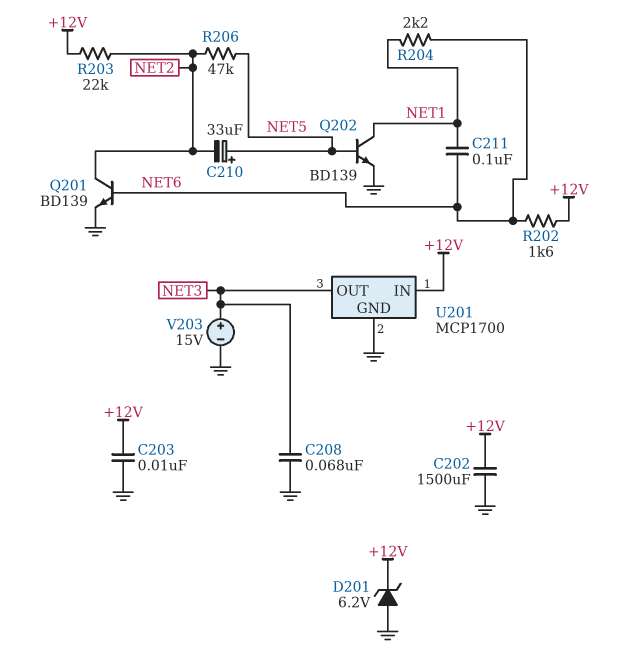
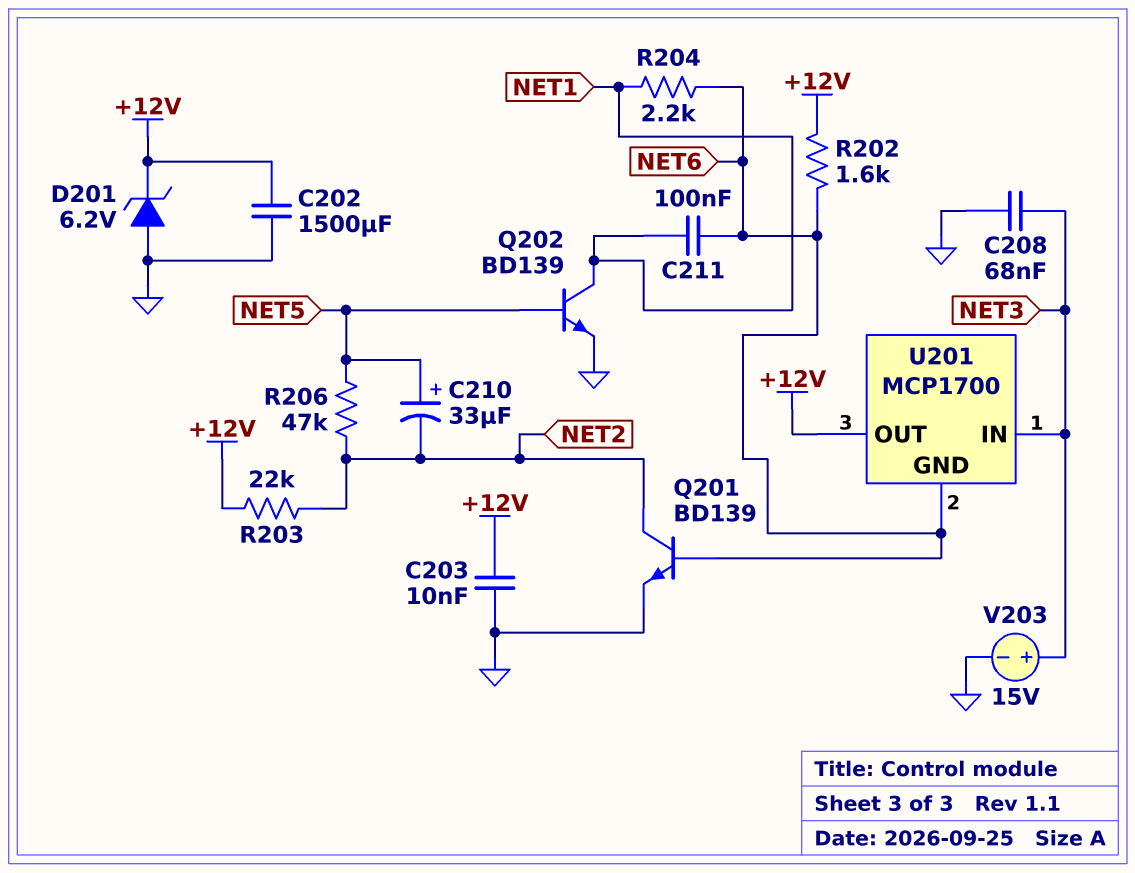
U201 pin GND: GND -> NET6
U201 pin IN: +12V -> NET3
U201 pin OUT: NET3 -> +12V

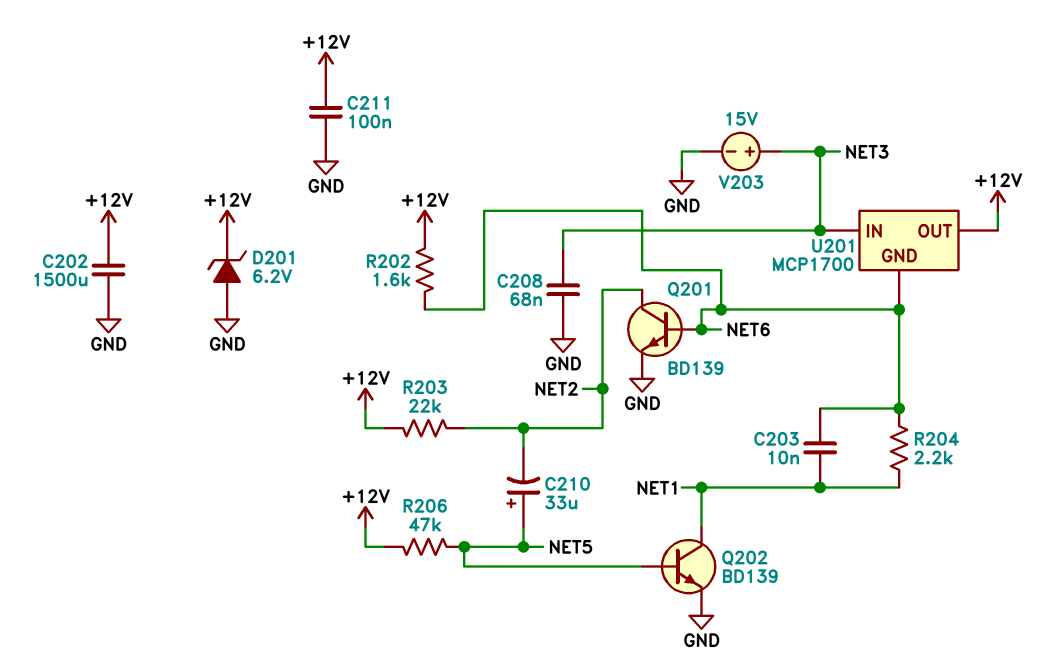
C203: 10nF (+12V, GND) -> 10nF (NET1, NET6)
C211: 100nF (NET1, NET6) -> 100nF (+12V, GND)
R206: 47k (NET2, NET5) -> 47k (+12V, NET5)

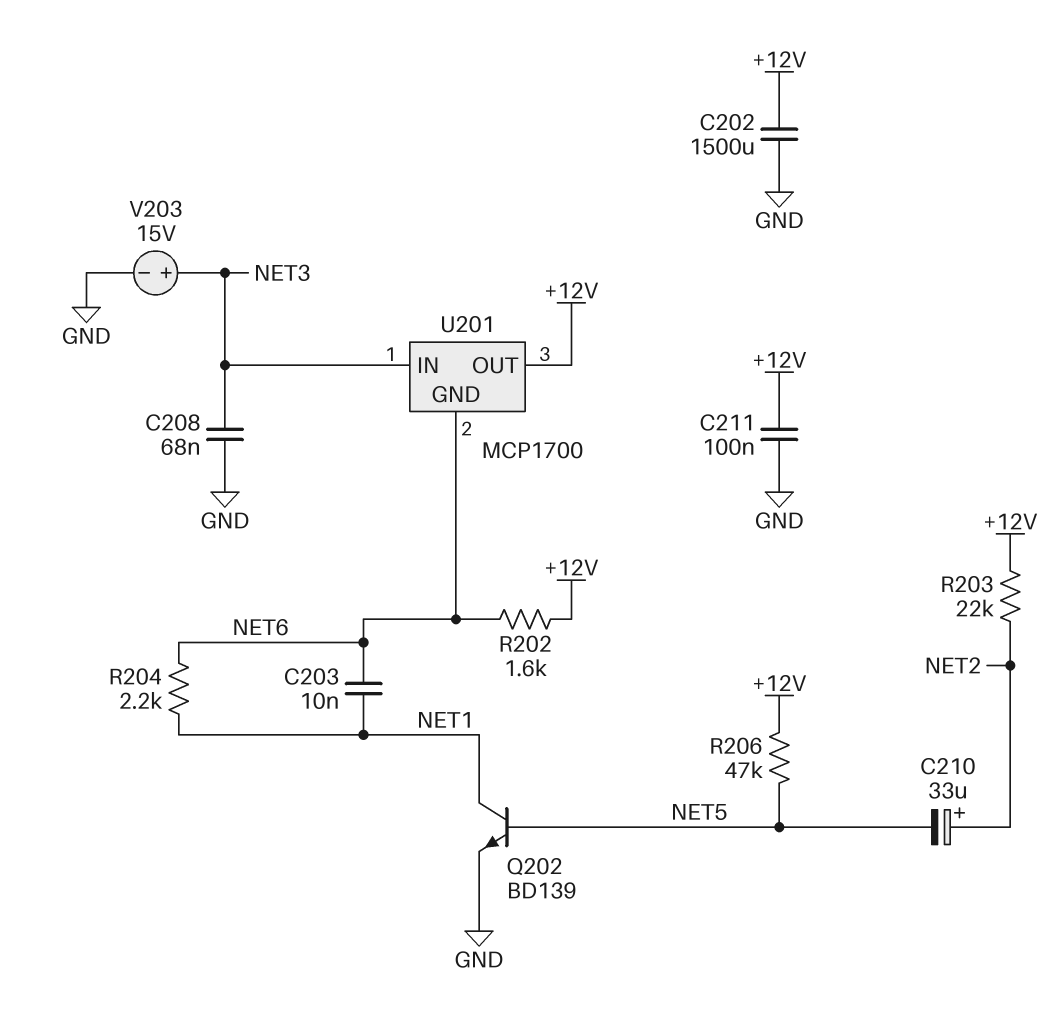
C210: 33uF (plus NET5, minus NET2) -> 33uF (plus NET2, minus NET5)
D201: zener 6.2V (A GND, K +12V) -> none
Q201: NPN BD139 (B NET6, C NET2, E GND) -> none

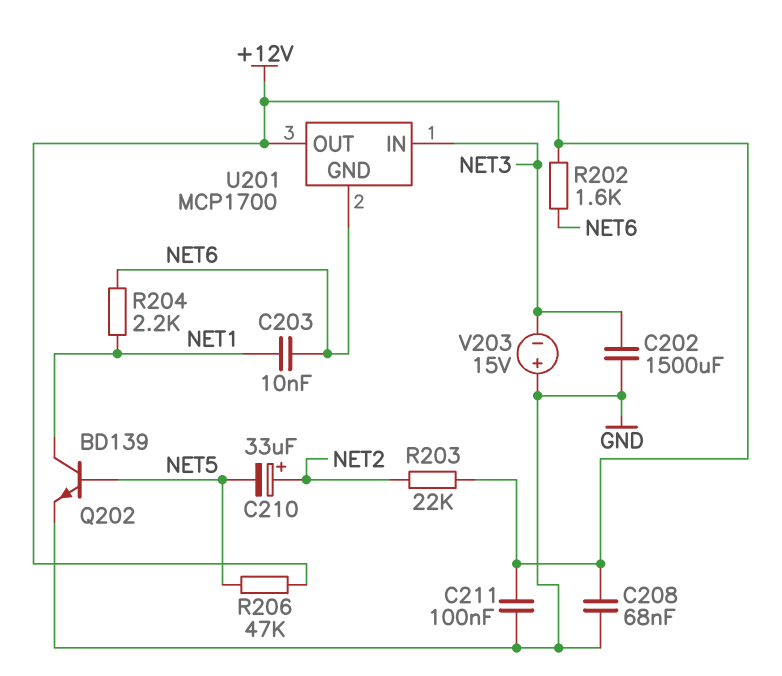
C202: 1500uF (+12V, GND) -> 1500uF (GND, NET3)
C208: 68nF (GND, NET3) -> 68nF (+12V, GND)
V203: 15V (plus NET3, minus GND) -> 15V (plus GND, minus NET3)

